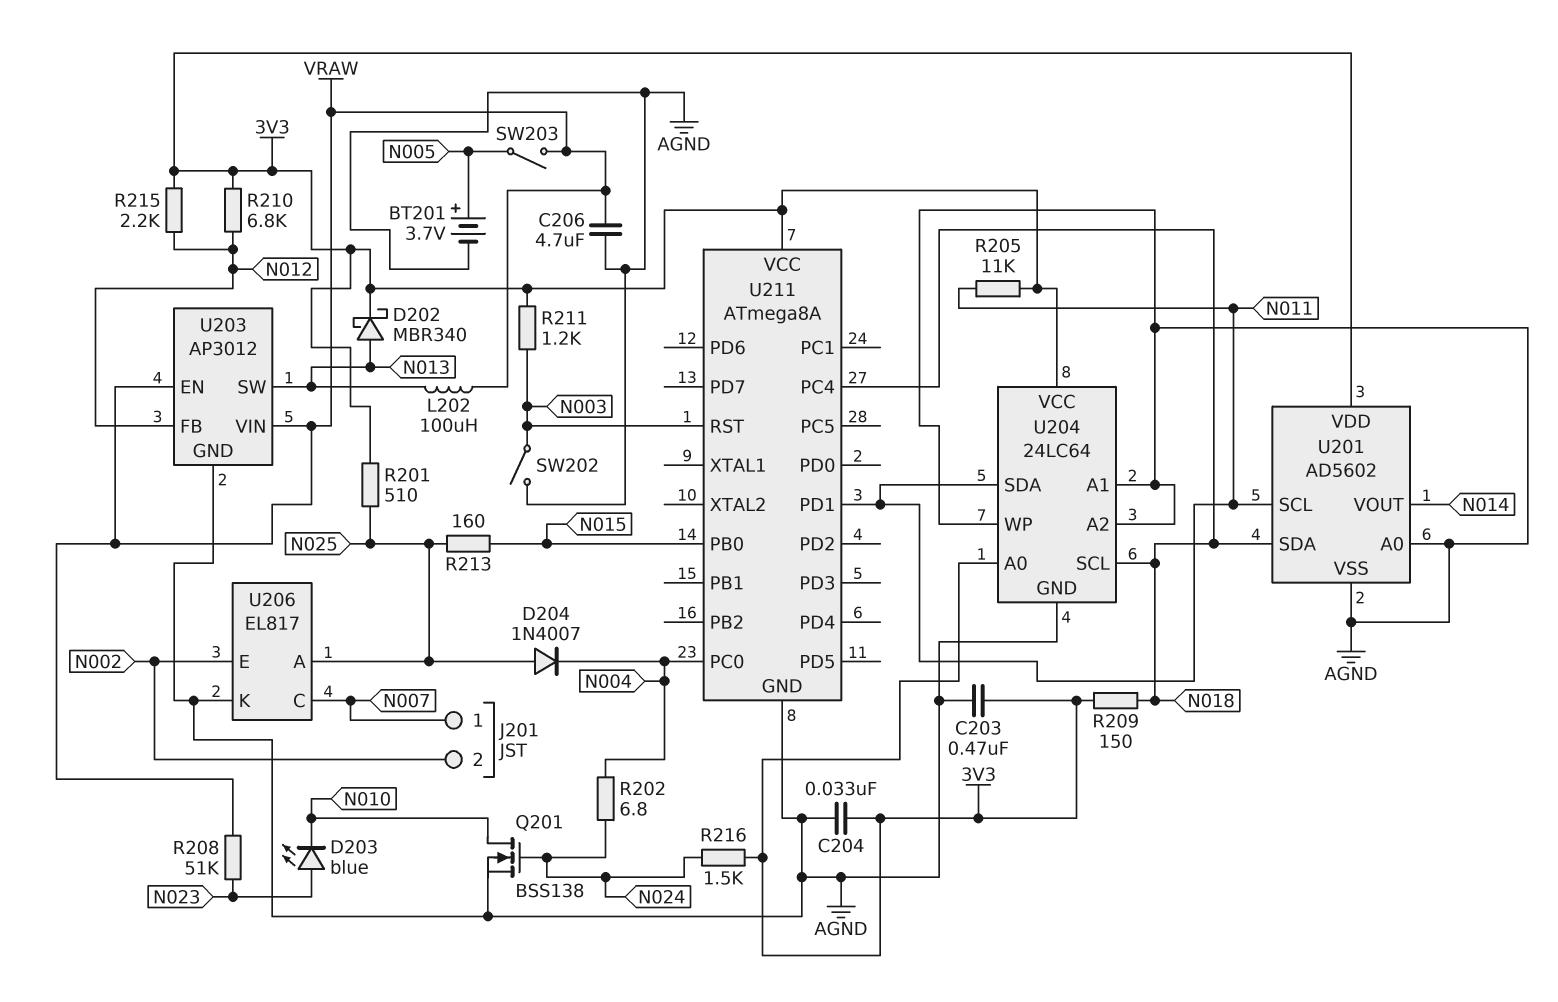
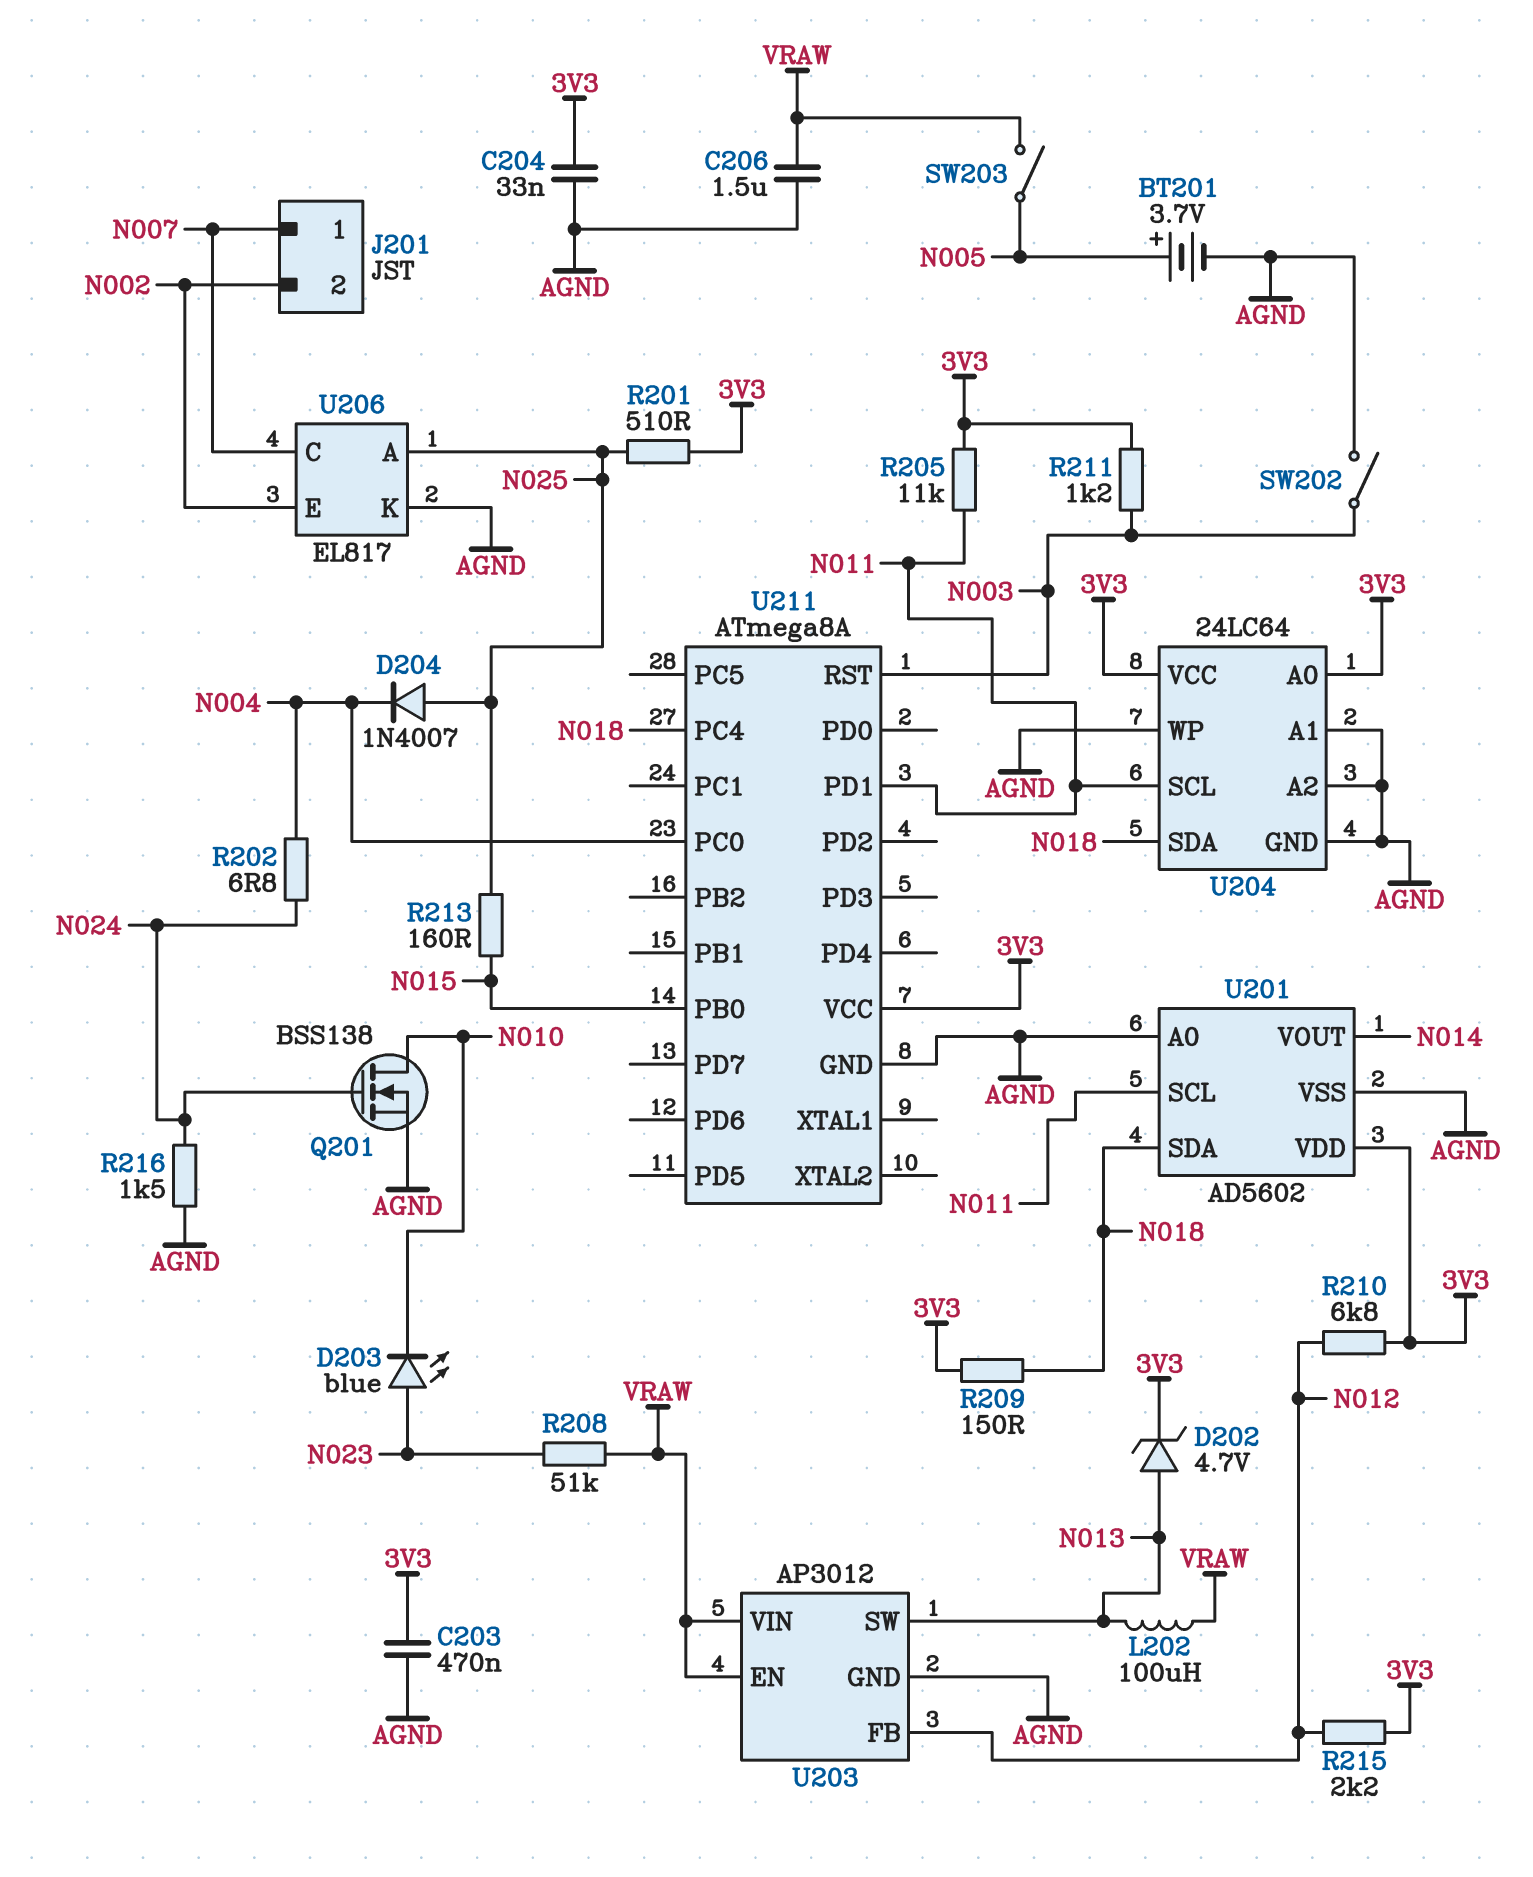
C206: 4.7uF (AGND, VRAW) -> 1.5uF (AGND, VRAW)
D202: schottky MBR340 (A N013, K 3V3) -> zener 4.7V (A N013, K 3V3)
R216: 1.5k (3V3, N024) -> 1.5k (AGND, N024)
U204 pin SCL: N018 -> N011
U204 pin SDA: N011 -> N018

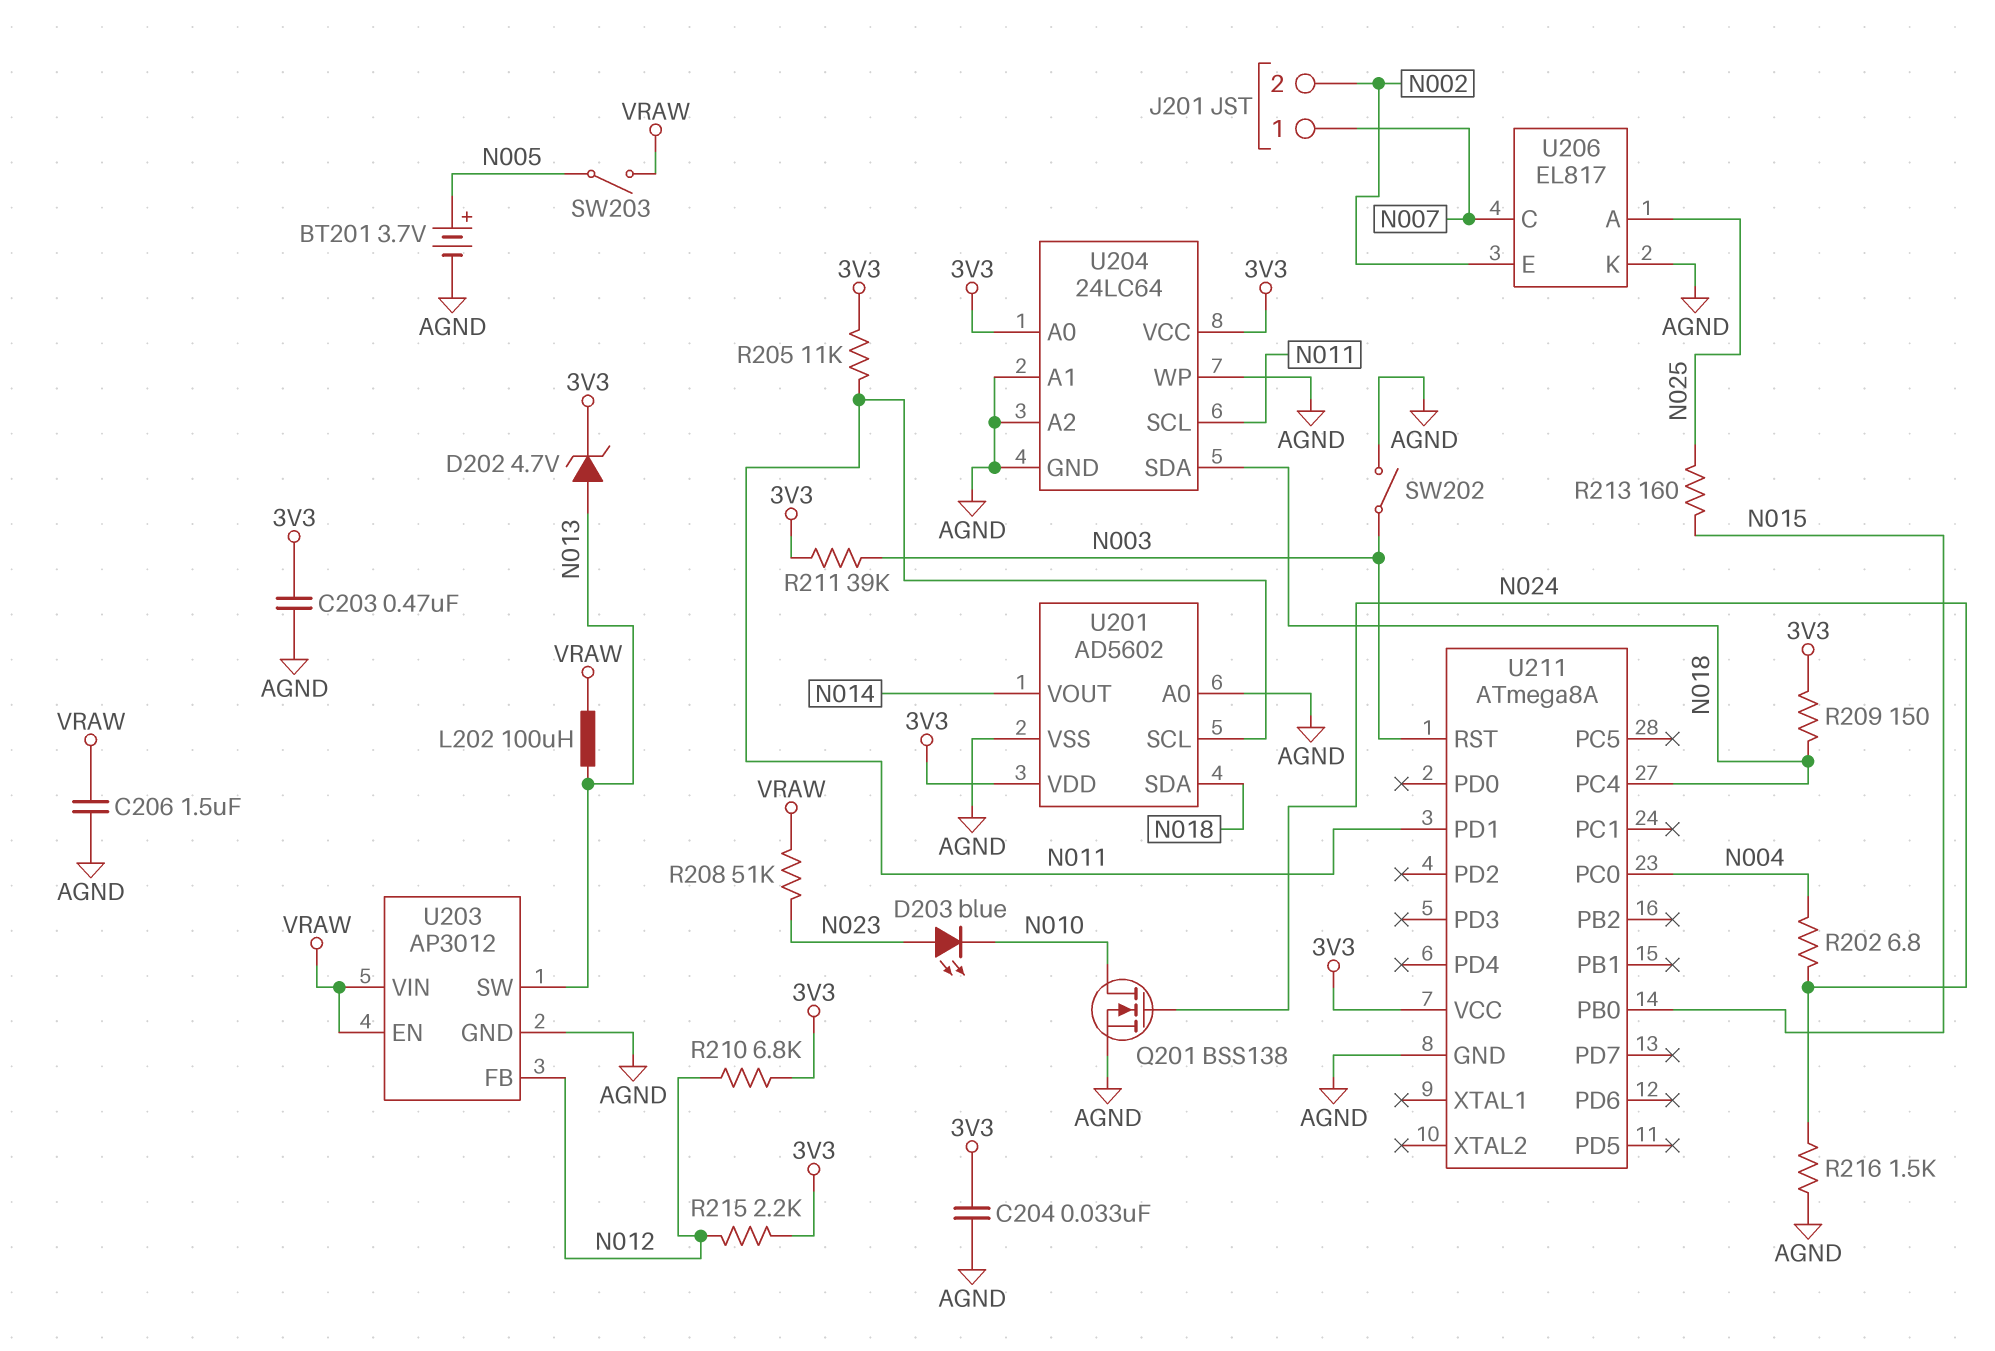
D204: diode 1N4007 (A N025, K N004) -> none
R201: 510 (3V3, N025) -> none
R211: 1.2k (3V3, N003) -> 39k (3V3, N003)

